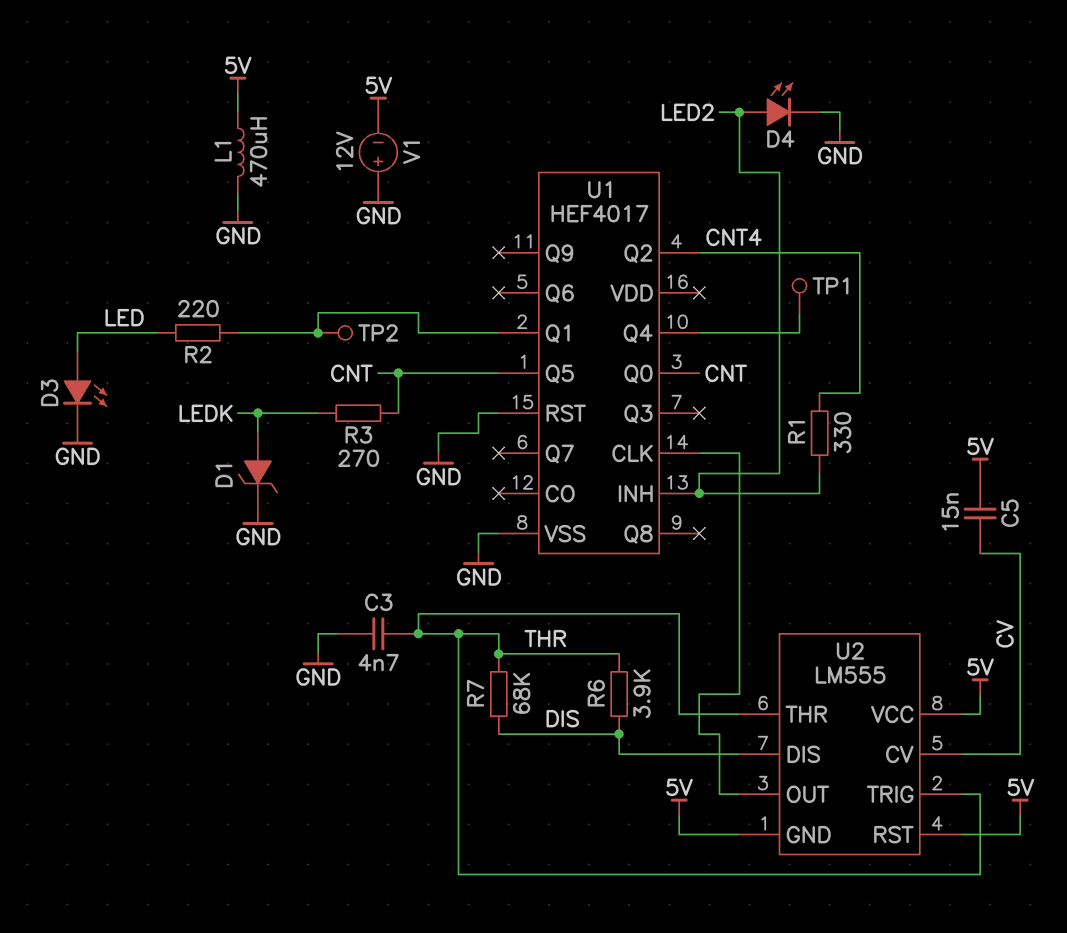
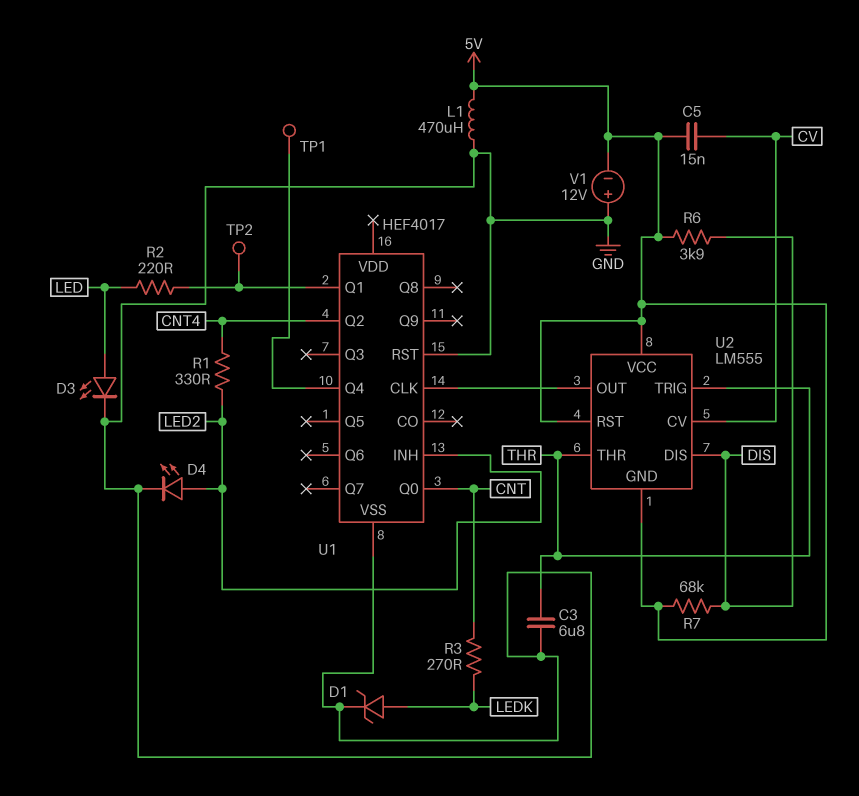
C3: 4.7nF (GND, THR) -> 6.8uF (GND, THR)
R6: 3.9k (DIS, THR) -> 3.9k (5V, DIS)
R7: 68k (DIS, THR) -> 68k (5V, DIS)
U1 pin Q5: CNT -> none

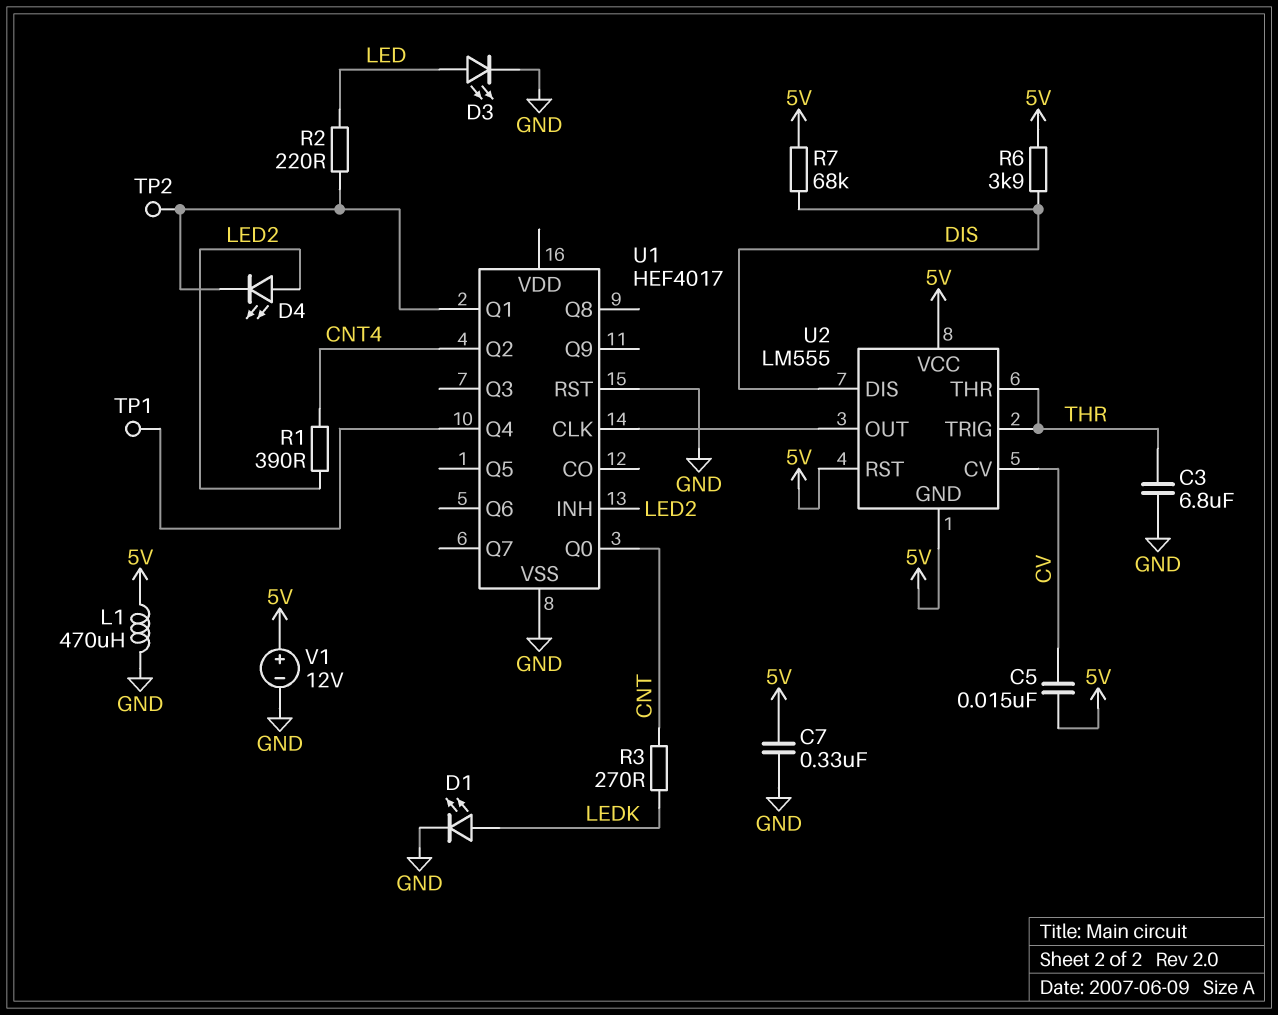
C7: none -> 330nF (5V, GND)
D1: zener (A LEDK, K GND) -> LED (A LEDK, K GND)
D4: LED (A LED2, K GND) -> LED (A LED2, K U1/Q1)
R1: 330 (CNT4, LED2) -> 390 (CNT4, LED2)
V1: 12V (plus GND, minus 5V) -> 12V (plus 5V, minus GND)

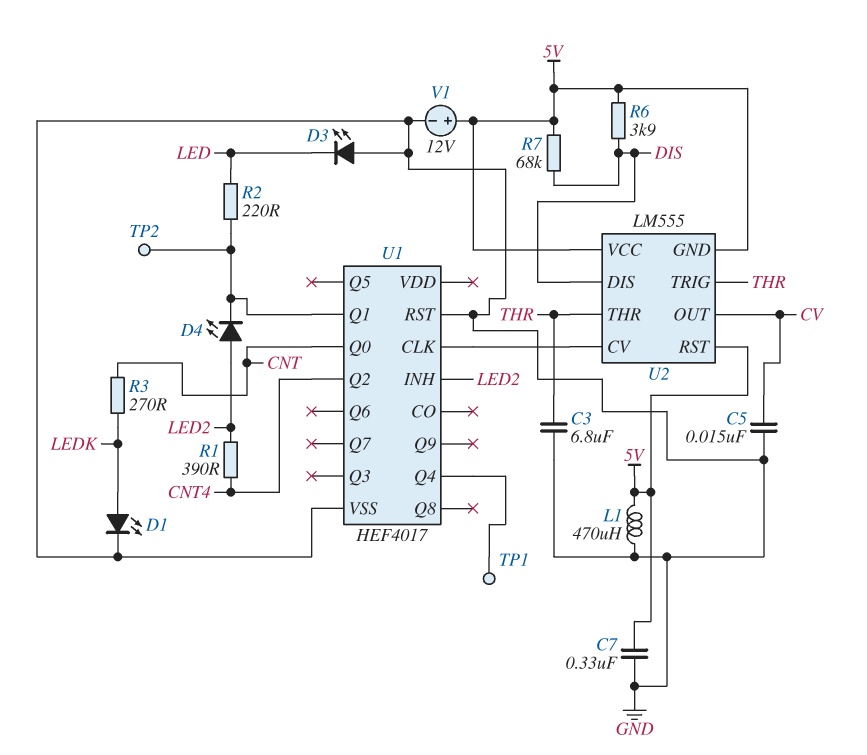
C5: 15nF (5V, CV) -> 15nF (CV, GND)
D3: LED (A LED, K GND) -> LED (A GND, K LED)
U2 pin CV: CV -> U1/CLK
U2 pin OUT: U1/CLK -> CV

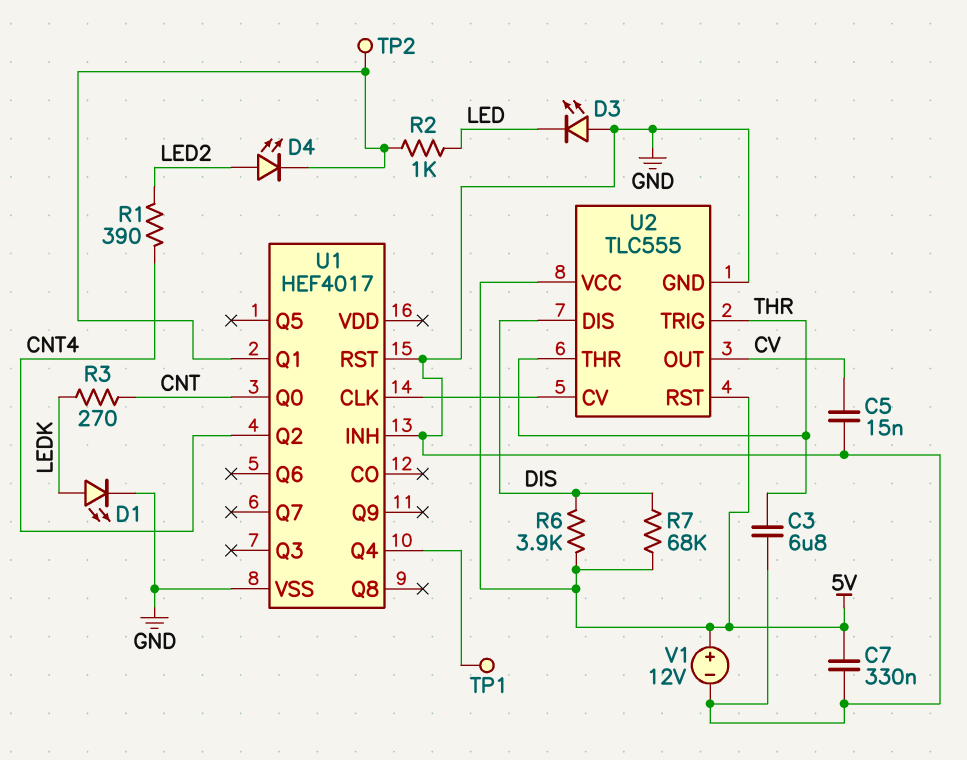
L1: 470uH (5V, GND) -> none
R2: 220 (LED, U1/Q1) -> 1k (LED, U1/Q1)
U1 pin INH: LED2 -> GND
U2: LM555 -> TLC555
U2 pin GND: 5V -> GND

